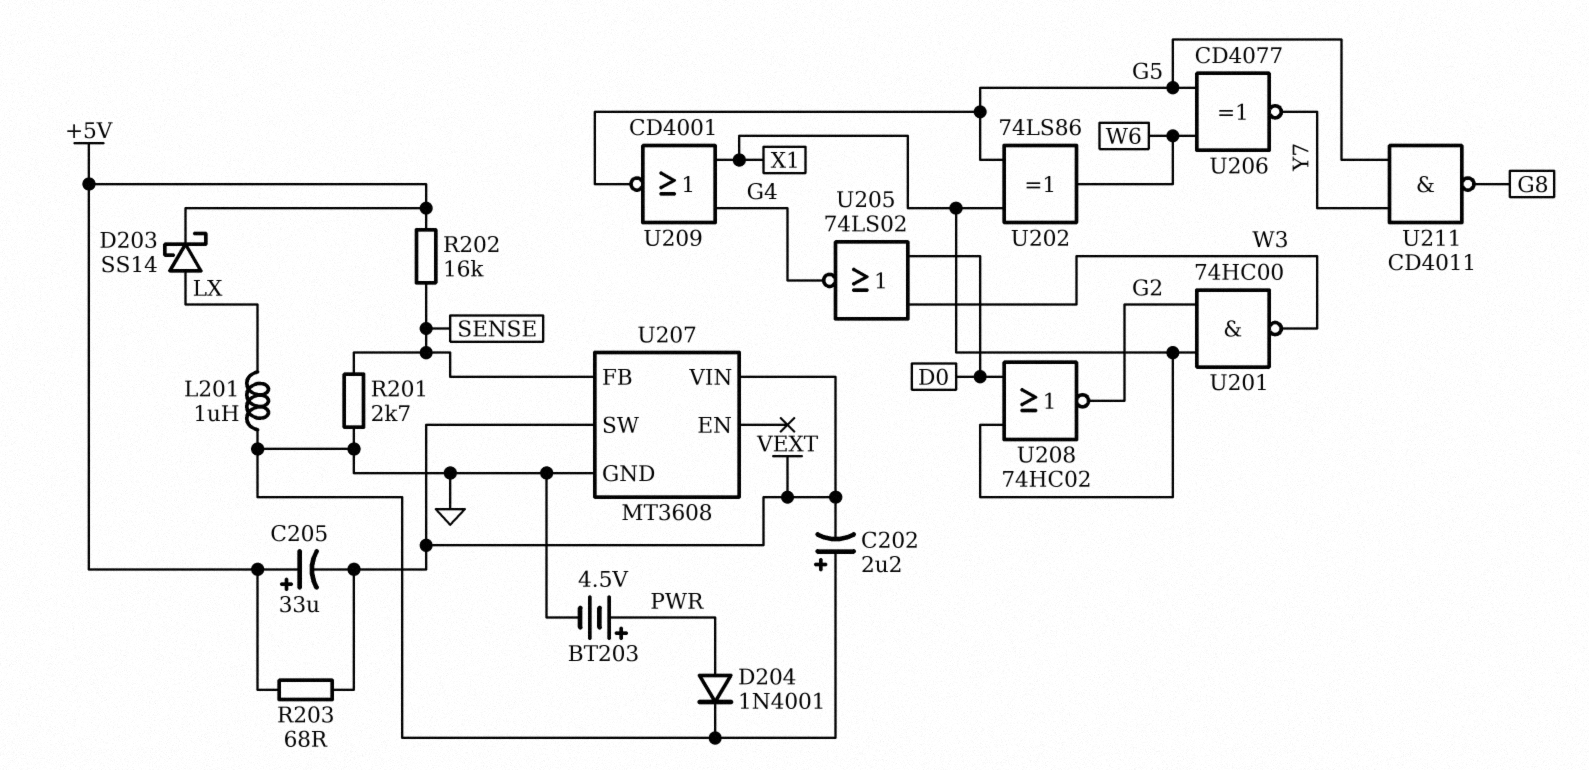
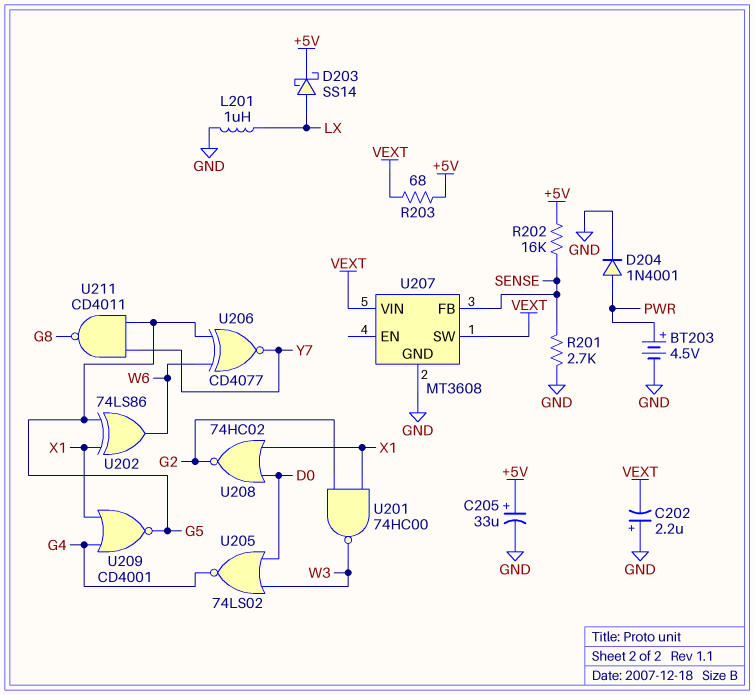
C205: 33uF (plus +5V, minus VEXT) -> 33uF (plus +5V, minus GND)

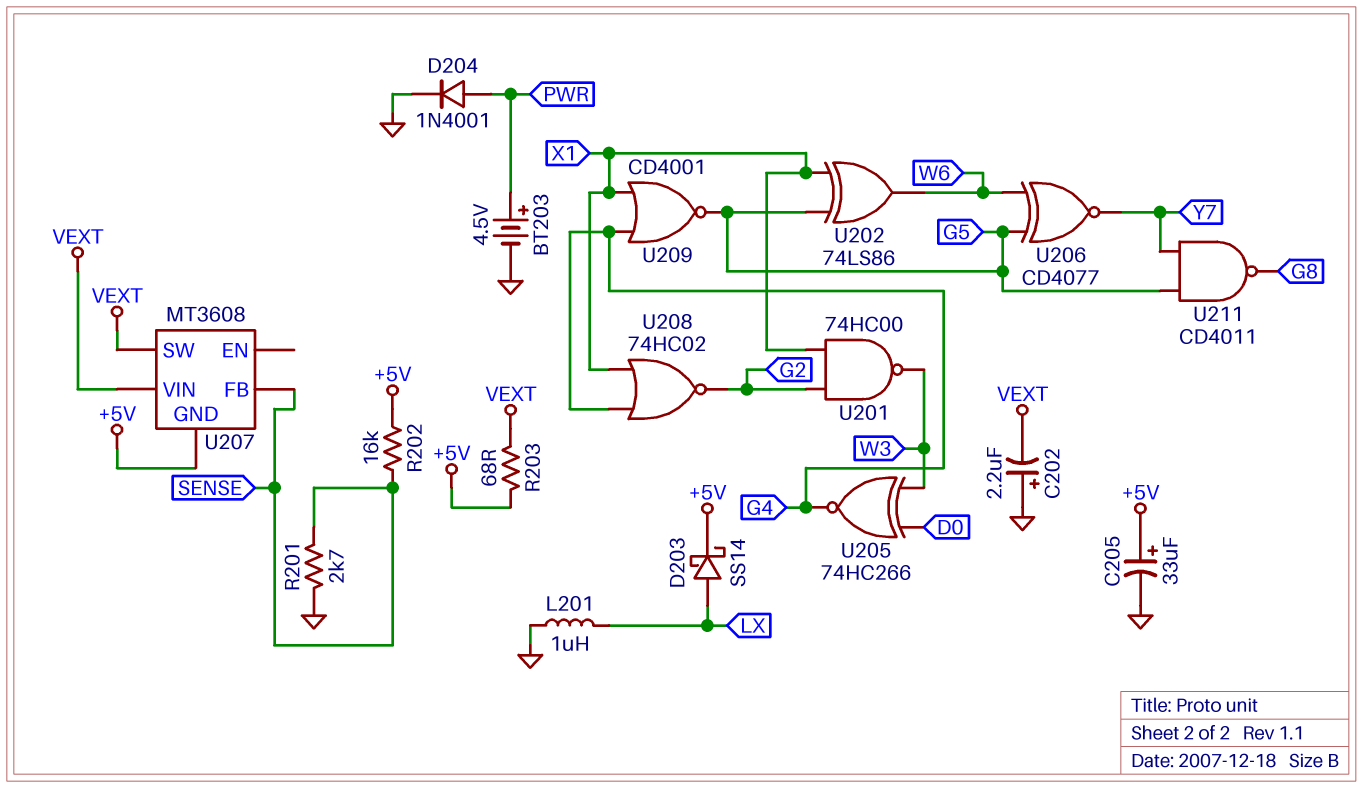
U205: NOR 74LS02 (in D0, in W3, out G4) -> XNOR 74HC266 (in D0, in W3, out G4)
U207 pin GND: GND -> +5V
U208: NOR 74HC02 (in D0, in X1, out G2) -> NOR 74HC02 (in G4, in X1, out G2)

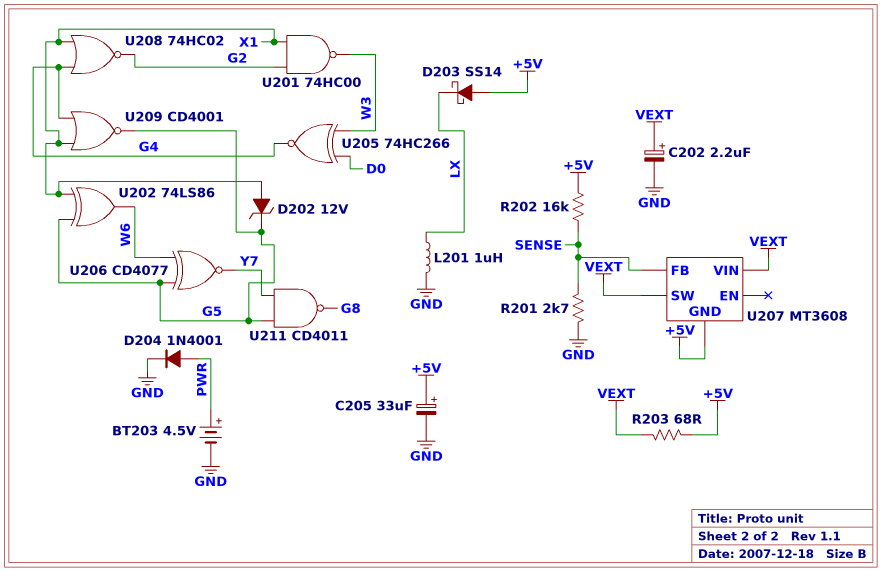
C202: 2.2uF (plus GND, minus VEXT) -> 2.2uF (plus VEXT, minus GND)
D202: none -> zener 12V (A X1, K G5)
D203: schottky SS14 (A LX, K +5V) -> schottky SS14 (A +5V, K LX)

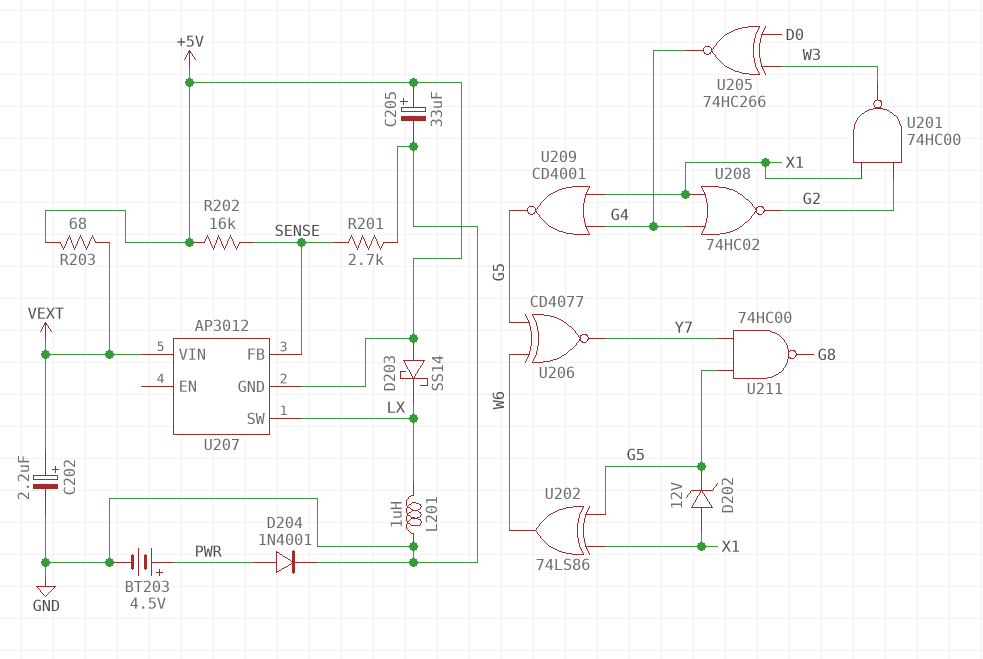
U207: MT3608 -> AP3012
U207 pin SW: VEXT -> LX
U211: NAND CD4011 (in G5, in Y7, out G8) -> NAND 74HC00 (in G5, in Y7, out G8)

